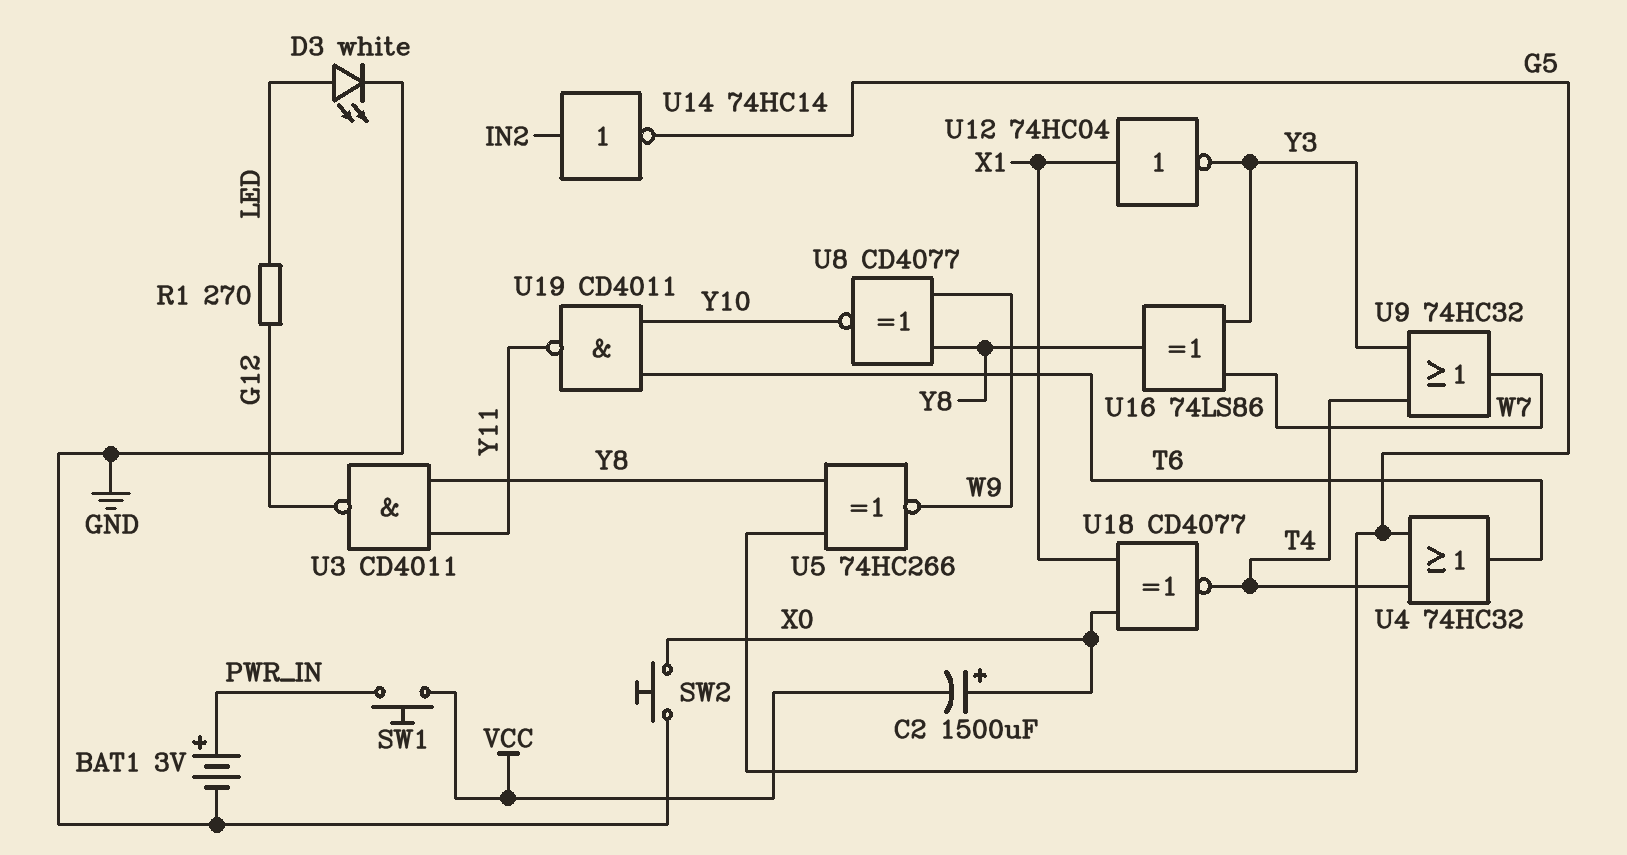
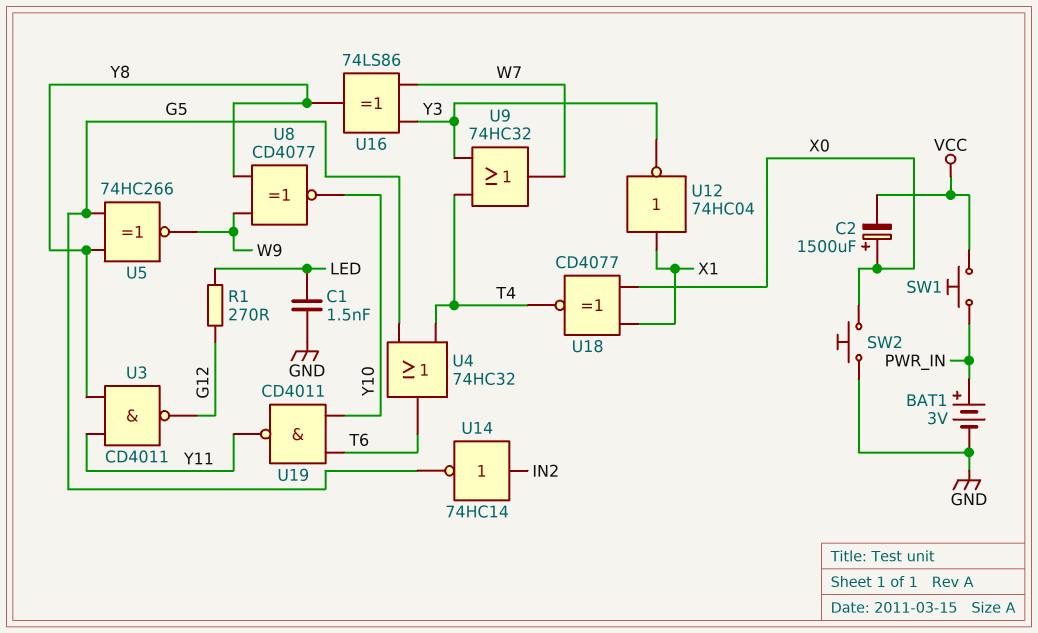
C1: none -> 1.5nF (GND, LED)
D3: LED white (A LED, K GND) -> none

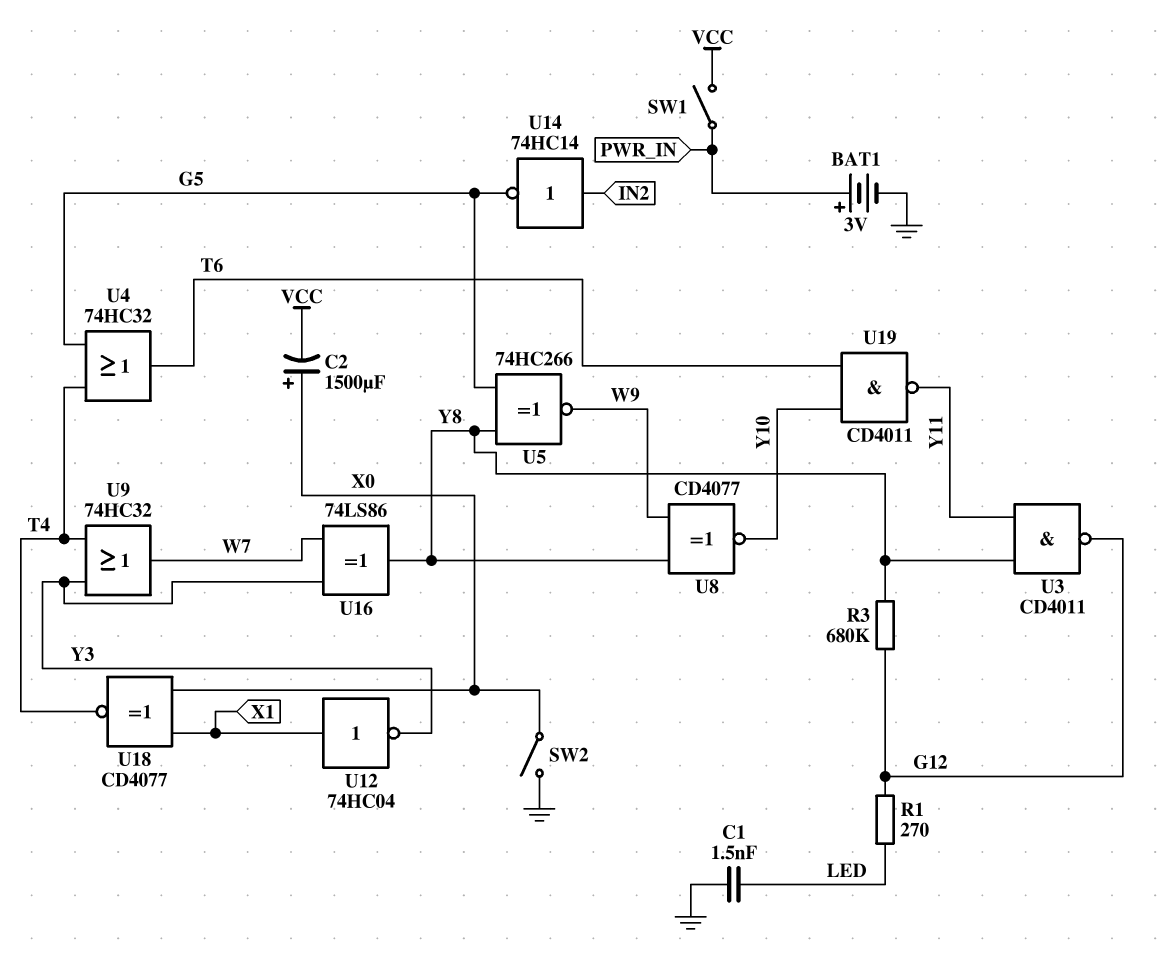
R3: none -> 680k (G12, Y8)
SW1: button (PWR_IN, VCC) -> switch (PWR_IN, VCC)
SW2: button (GND, X0) -> switch (GND, X0)

